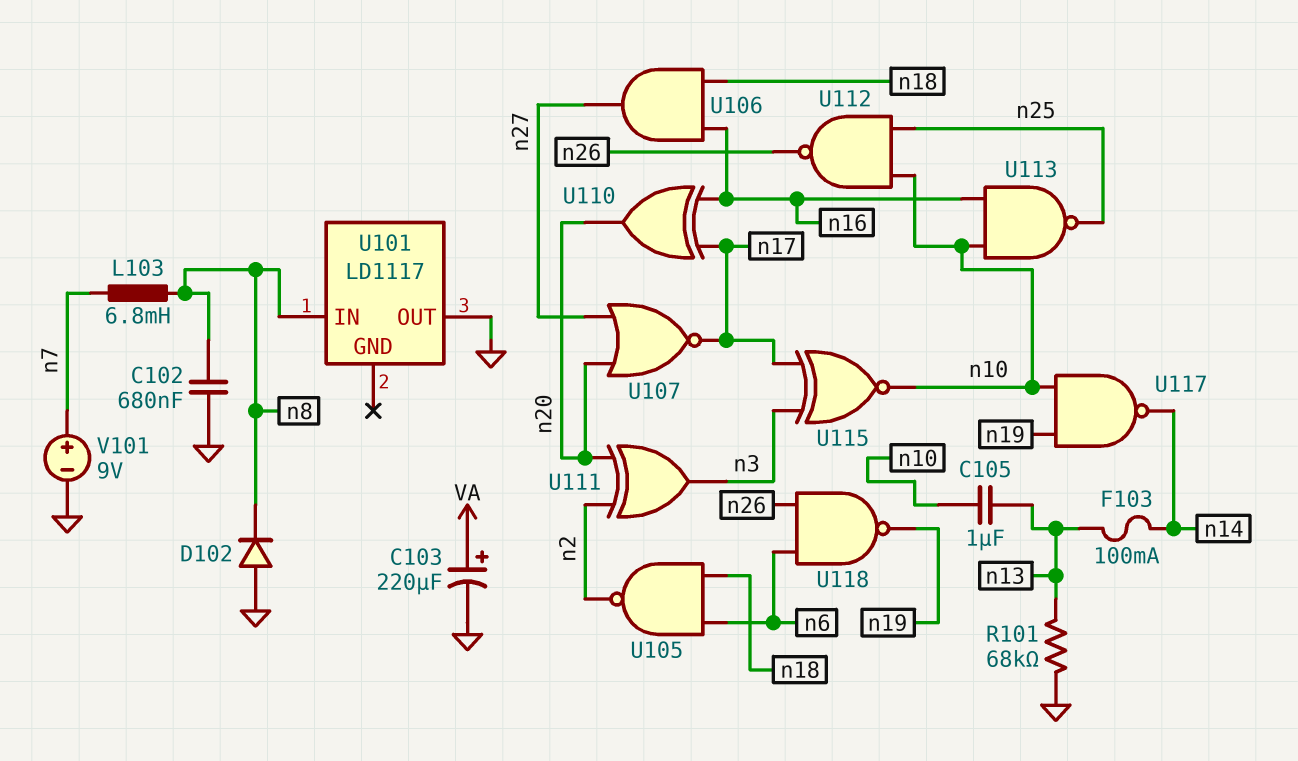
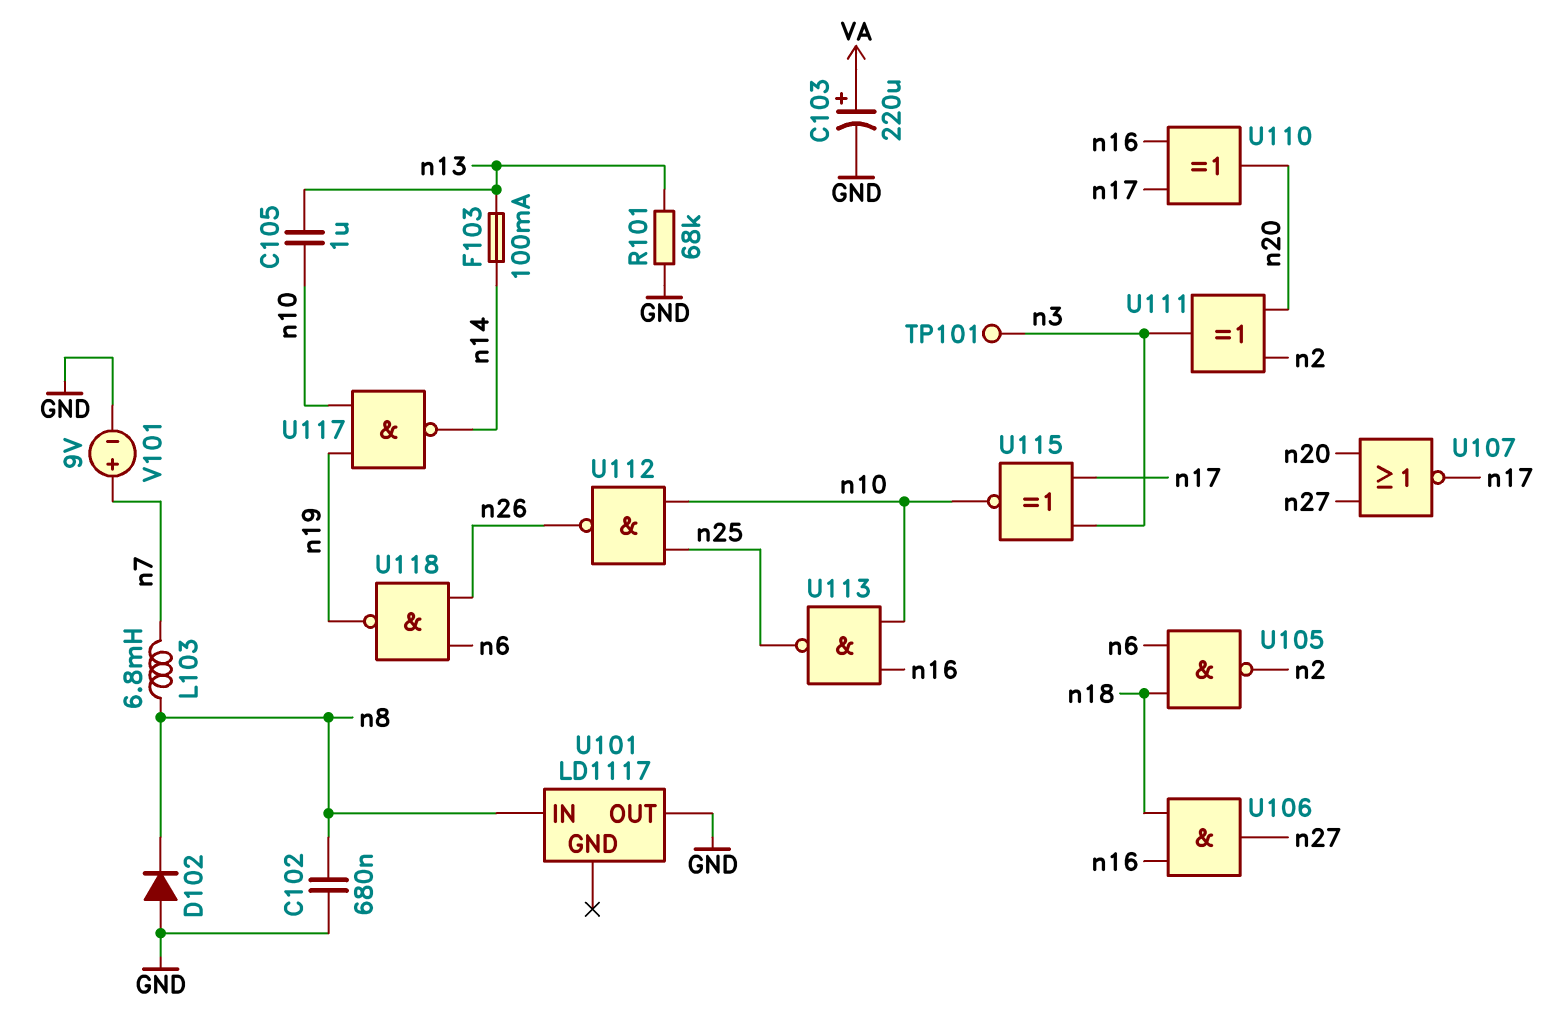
TP101: none -> test point (n3)

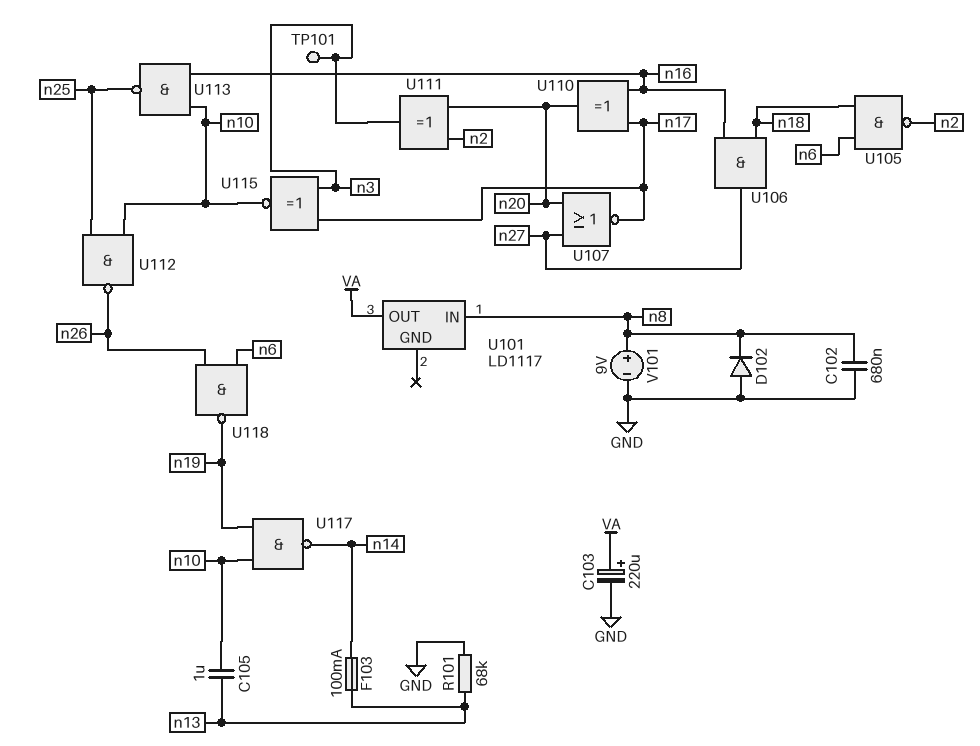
L103: 6.8mH (n7, n8) -> none
U101 pin OUT: GND -> VA
V101: 9V (plus n7, minus GND) -> 9V (plus n8, minus GND)

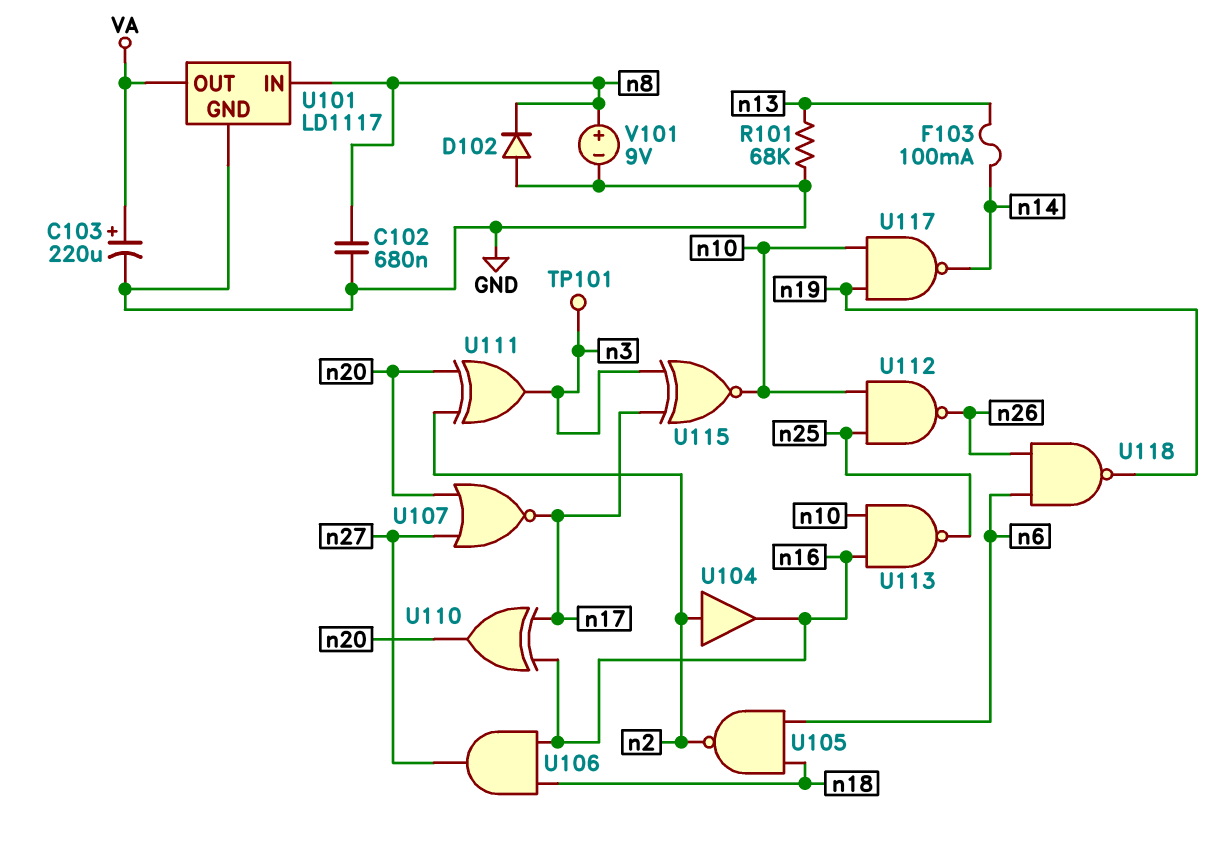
C105: 1uF (n10, n13) -> none
U101 pin GND: none -> GND
U104: none -> buffer (in n2, out n16)

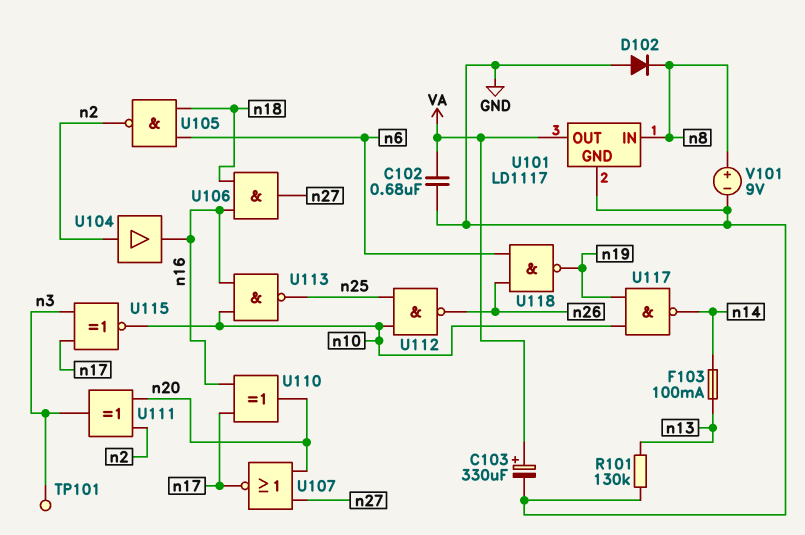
C102: 680nF (GND, n8) -> 680nF (GND, VA)
C103: 220uF (plus VA, minus GND) -> 330uF (plus VA, minus GND)
R101: 68k (GND, n13) -> 130k (GND, n13)

